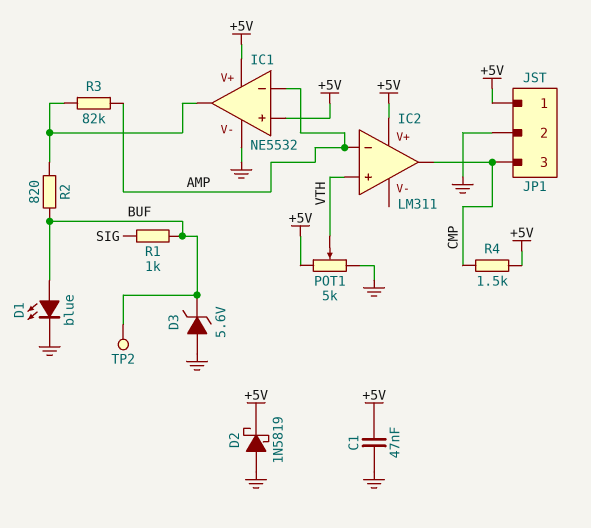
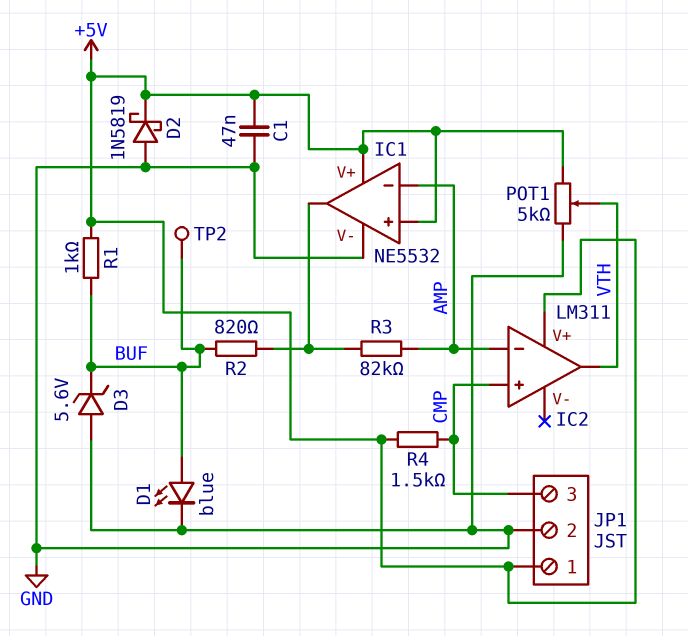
IC2 pin in+: VTH -> CMP
IC2 pin out: CMP -> VTH
R1: 1k (BUF, SIG) -> 1k (+5V, BUF)

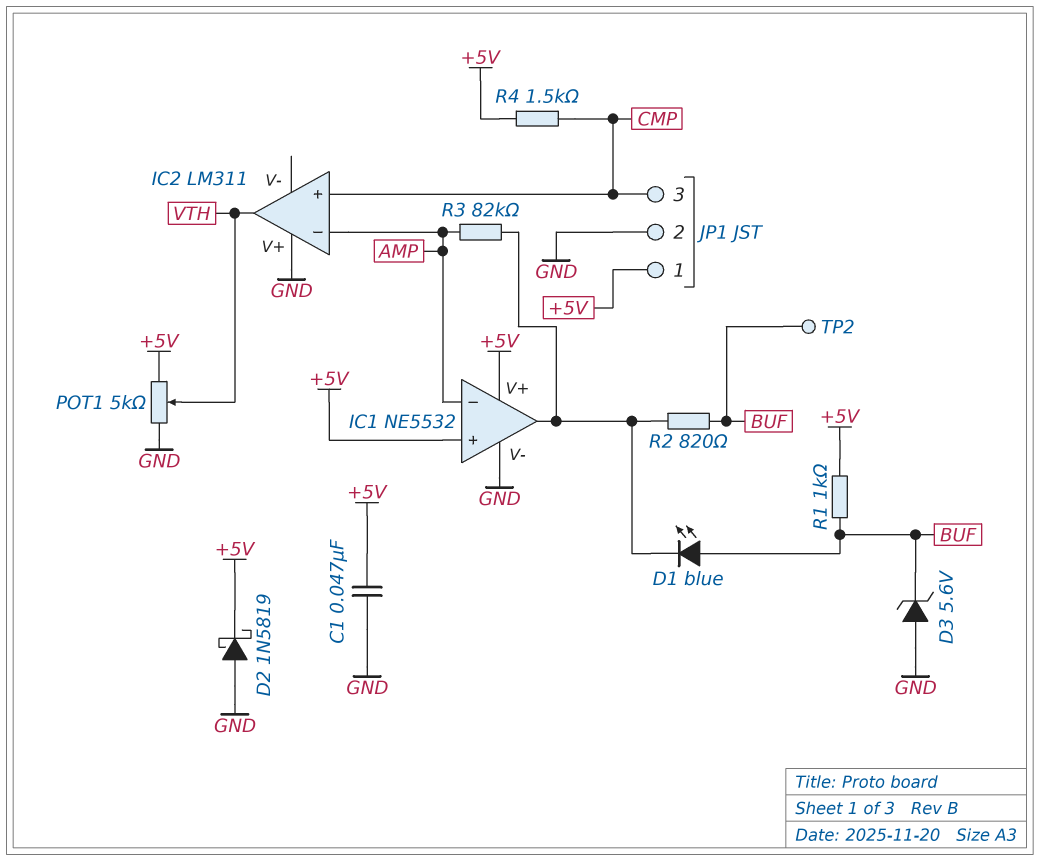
D1: LED blue (A BUF, K GND) -> LED blue (A BUF, K IC1/out)
IC2 pin V+: +5V -> GND

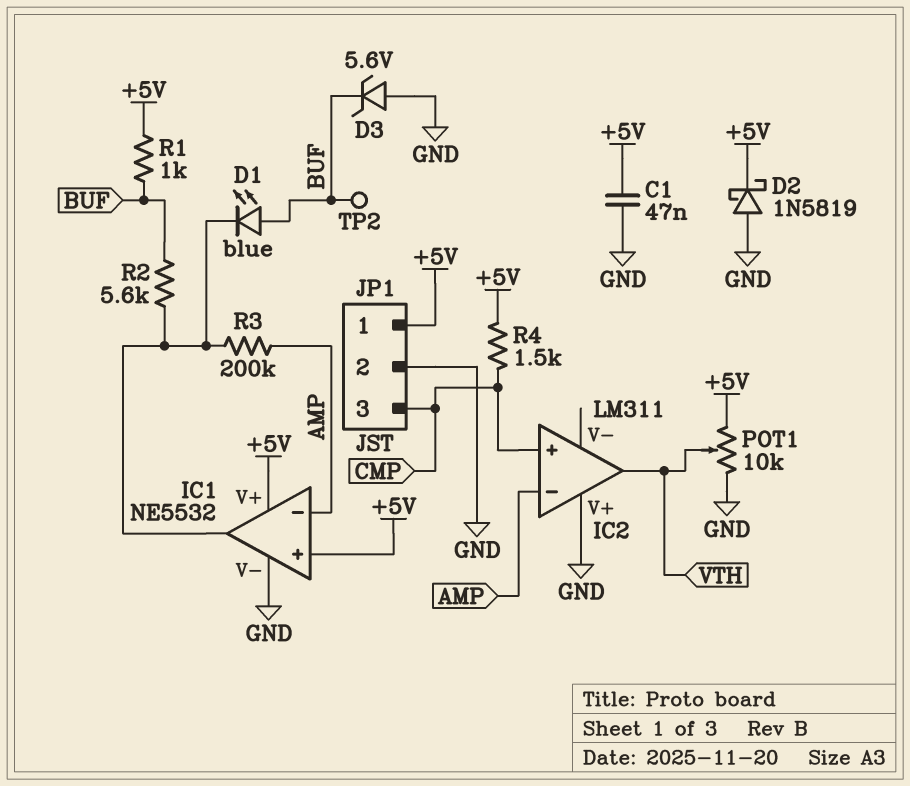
POT1: 5k (+5V, GND, wiper VTH) -> 10k (+5V, GND, wiper VTH)
R2: 820 (BUF, IC1/out) -> 5.6k (BUF, IC1/out)
R3: 82k (AMP, IC1/out) -> 200k (AMP, IC1/out)

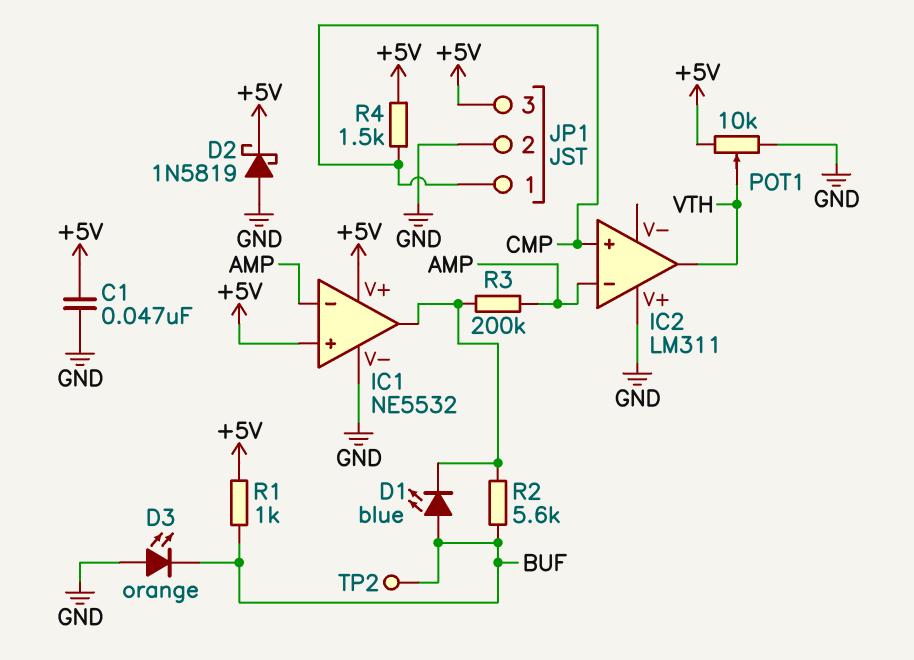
D3: zener 5.6V (A GND, K BUF) -> LED orange (A GND, K BUF)
JP1 pin 1: +5V -> CMP
JP1 pin 3: CMP -> +5V

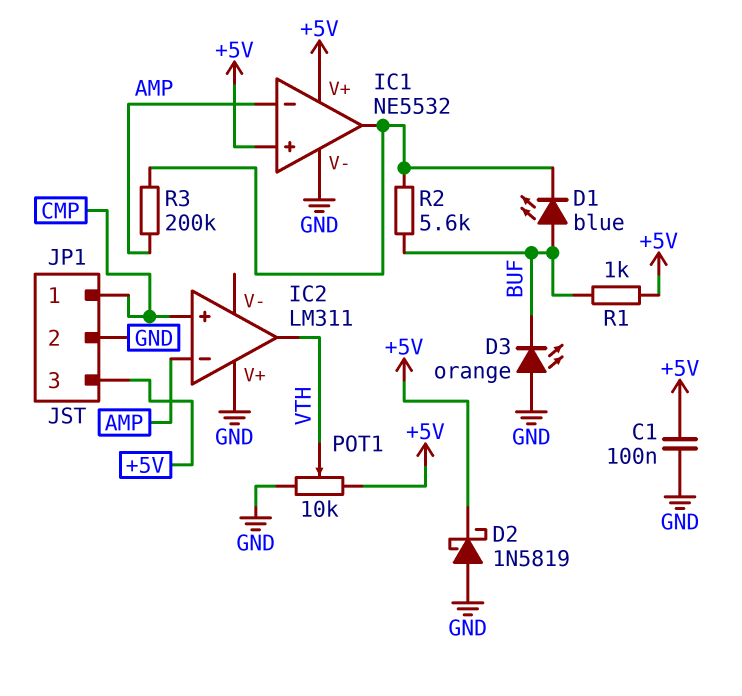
C1: 47nF (+5V, GND) -> 100nF (+5V, GND)
R4: 1.5k (+5V, CMP) -> none
TP2: test point (BUF) -> none

